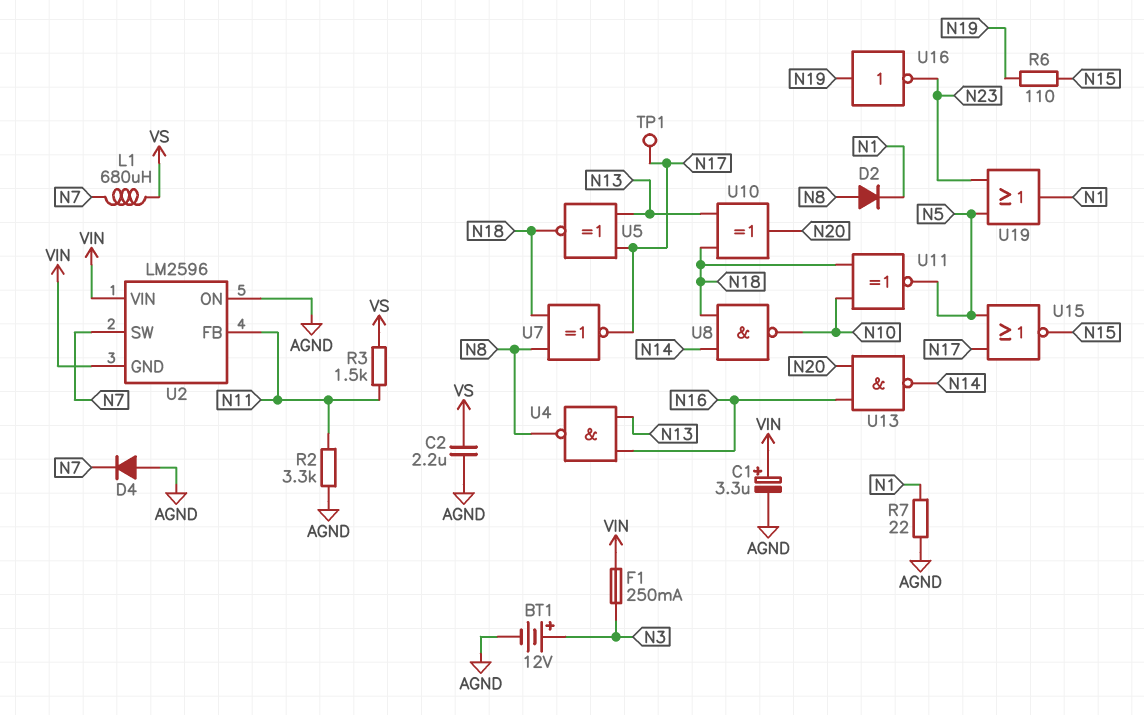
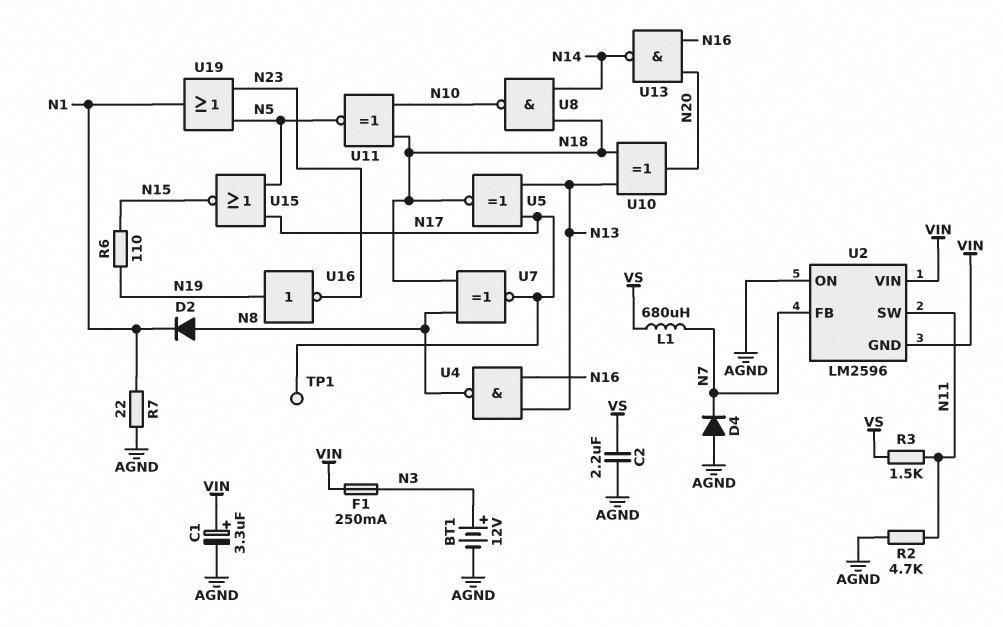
R2: 3.3k (AGND, N11) -> 4.7k (AGND, N11)
U2 pin FB: N11 -> N7
U2 pin SW: N7 -> N11

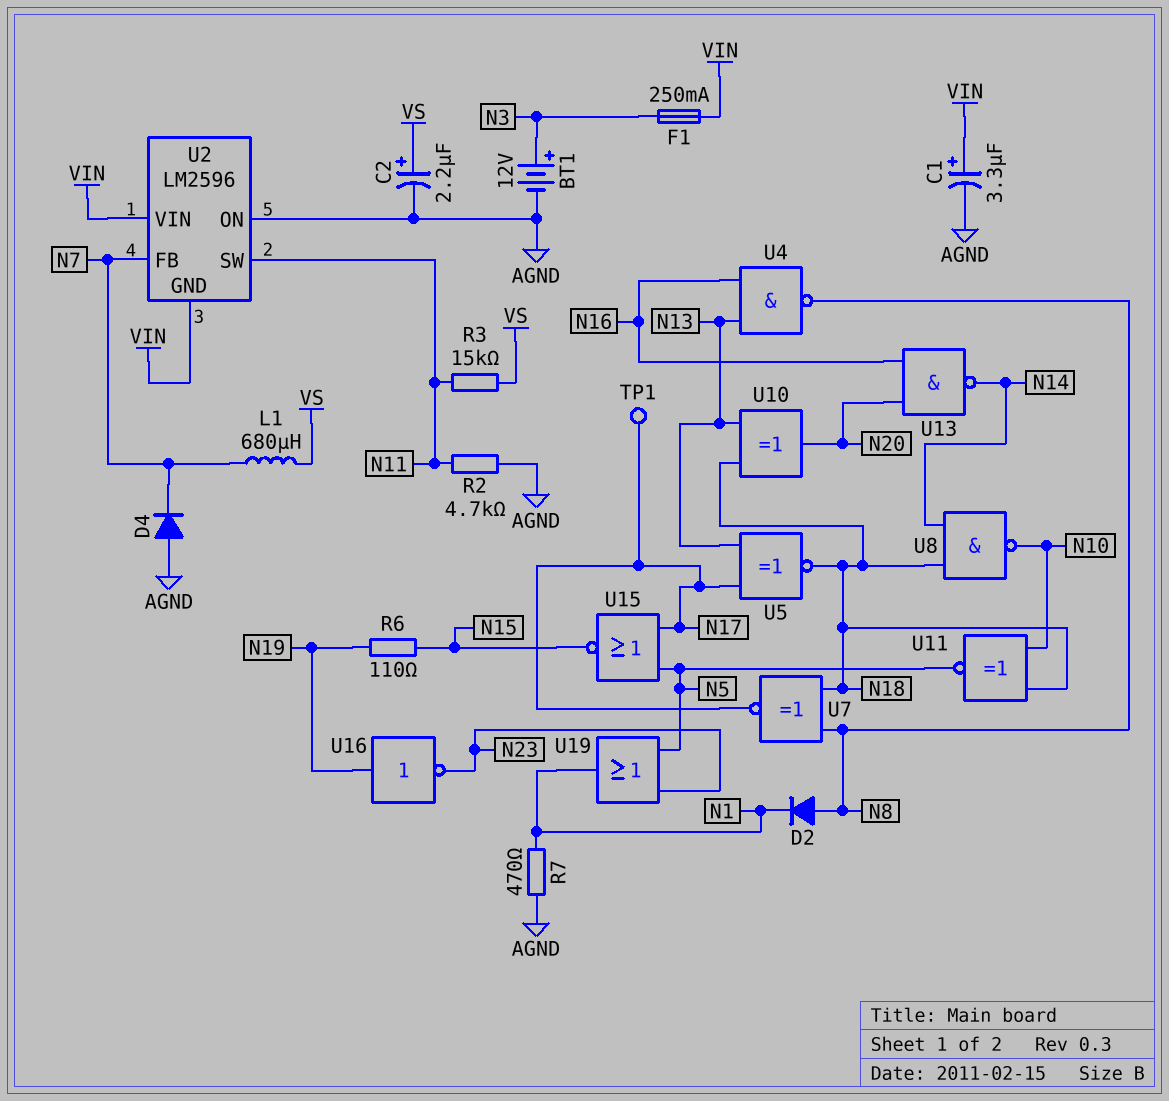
C2: 2.2uF (AGND, VS) -> 2.2uF (plus VS, minus AGND)
R3: 1.5k (N11, VS) -> 15k (N11, VS)
R7: 22 (AGND, N1) -> 470 (AGND, N1)

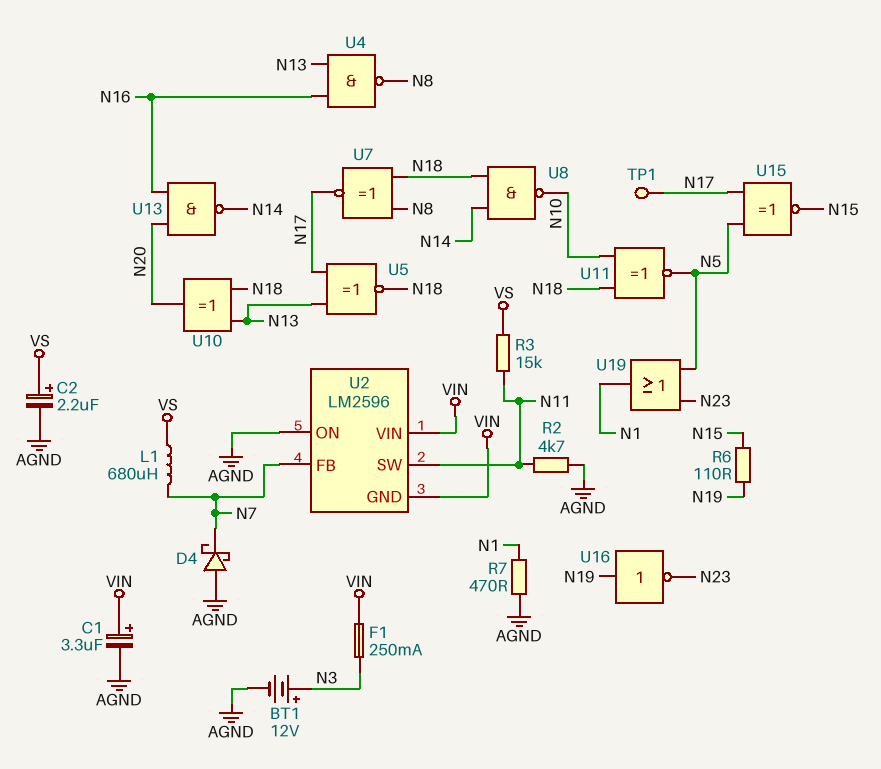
D2: diode (A N8, K N1) -> none
D4: diode (A AGND, K N7) -> schottky (A AGND, K N7)
U15: NOR (in N5, in N17, out N15) -> XNOR (in N5, in N17, out N15)

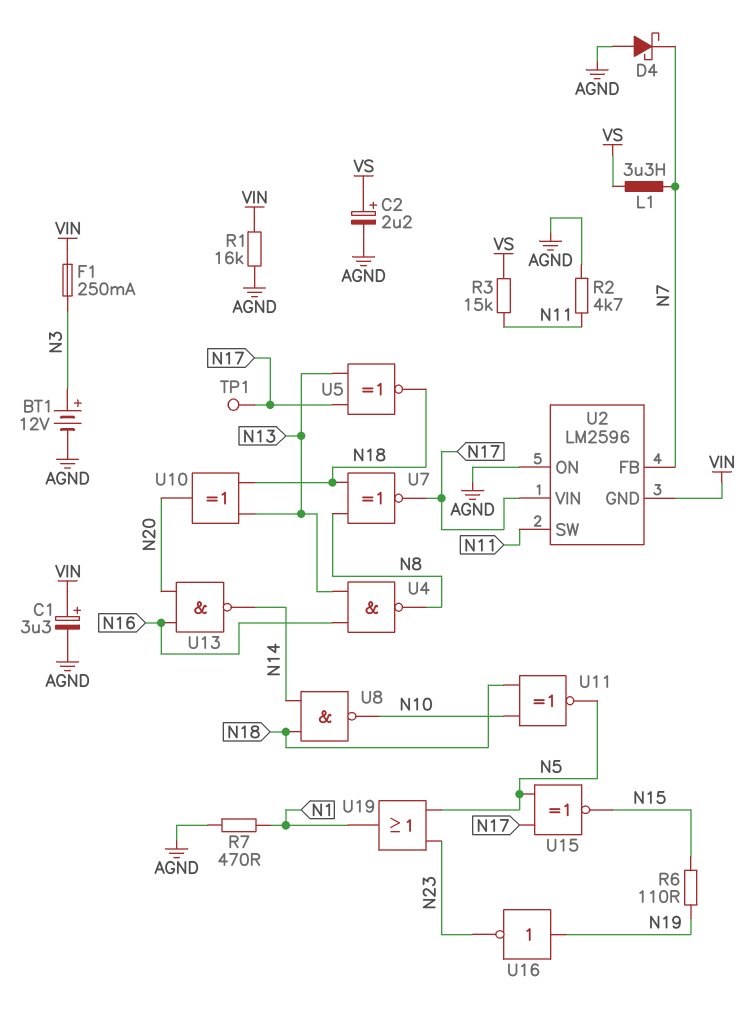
L1: 680uH (N7, VS) -> 3.3uH (N7, VS)
R1: none -> 16k (AGND, VIN)
U2 pin VIN: VIN -> N17

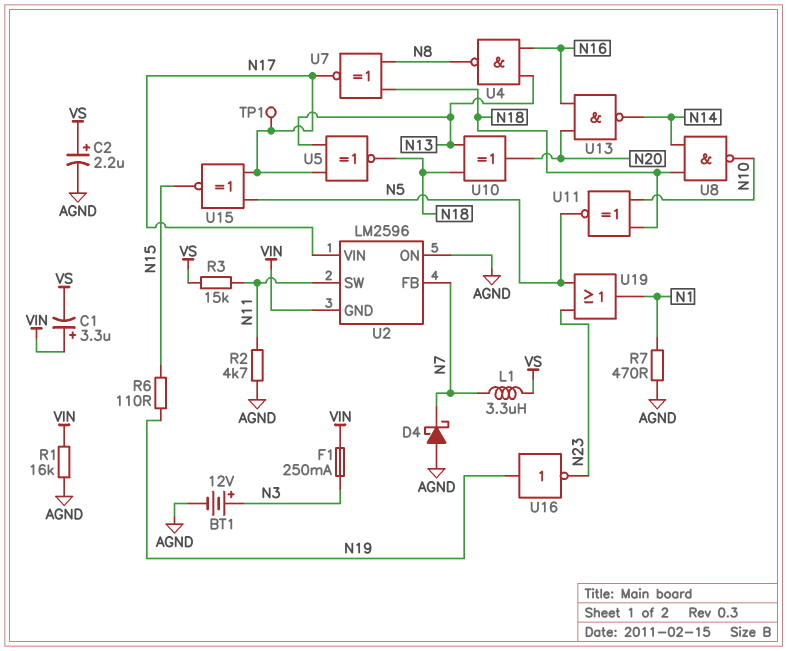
C1: 3.3uF (plus VIN, minus AGND) -> 3.3uF (plus VIN, minus VS)

